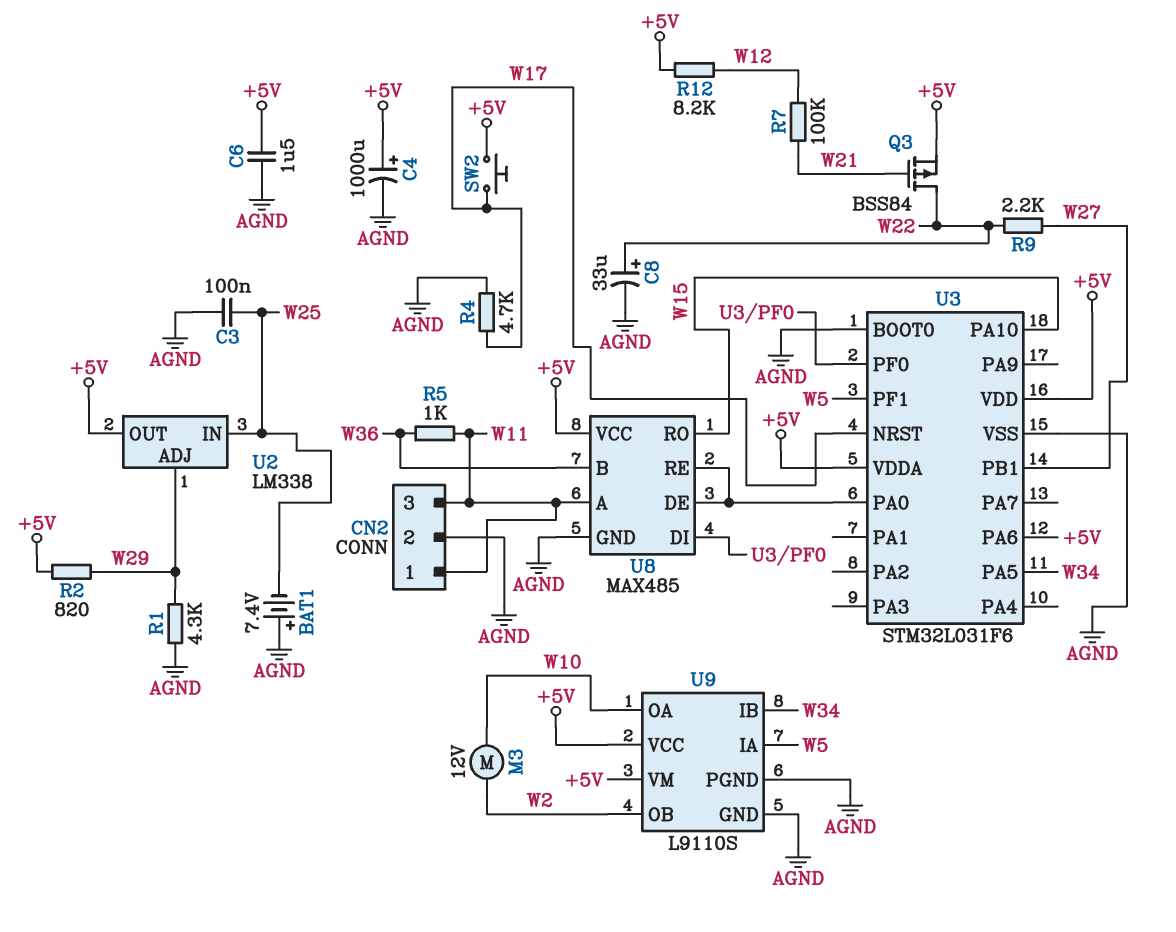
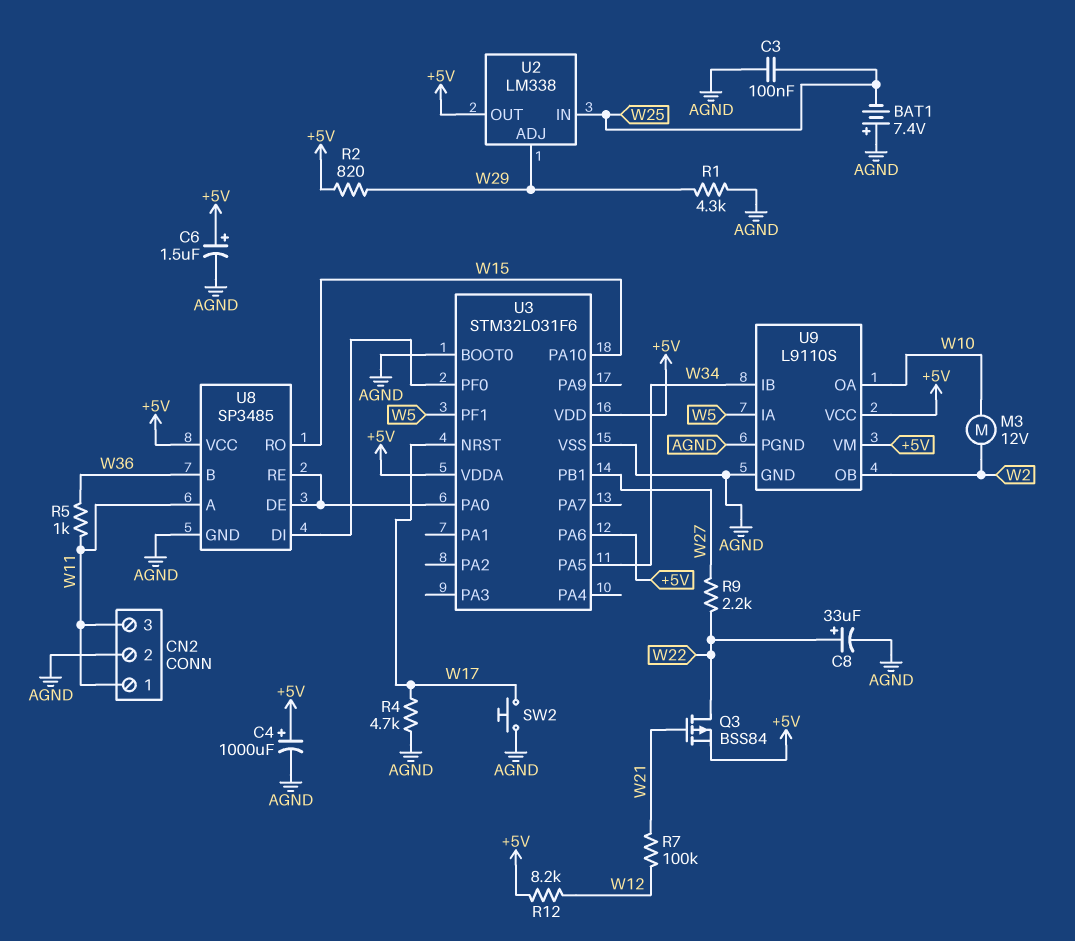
C6: 1.5uF (+5V, AGND) -> 1.5uF (plus +5V, minus AGND)
SW2: button (+5V, W17) -> button (AGND, W17)
U8: MAX485 -> SP3485

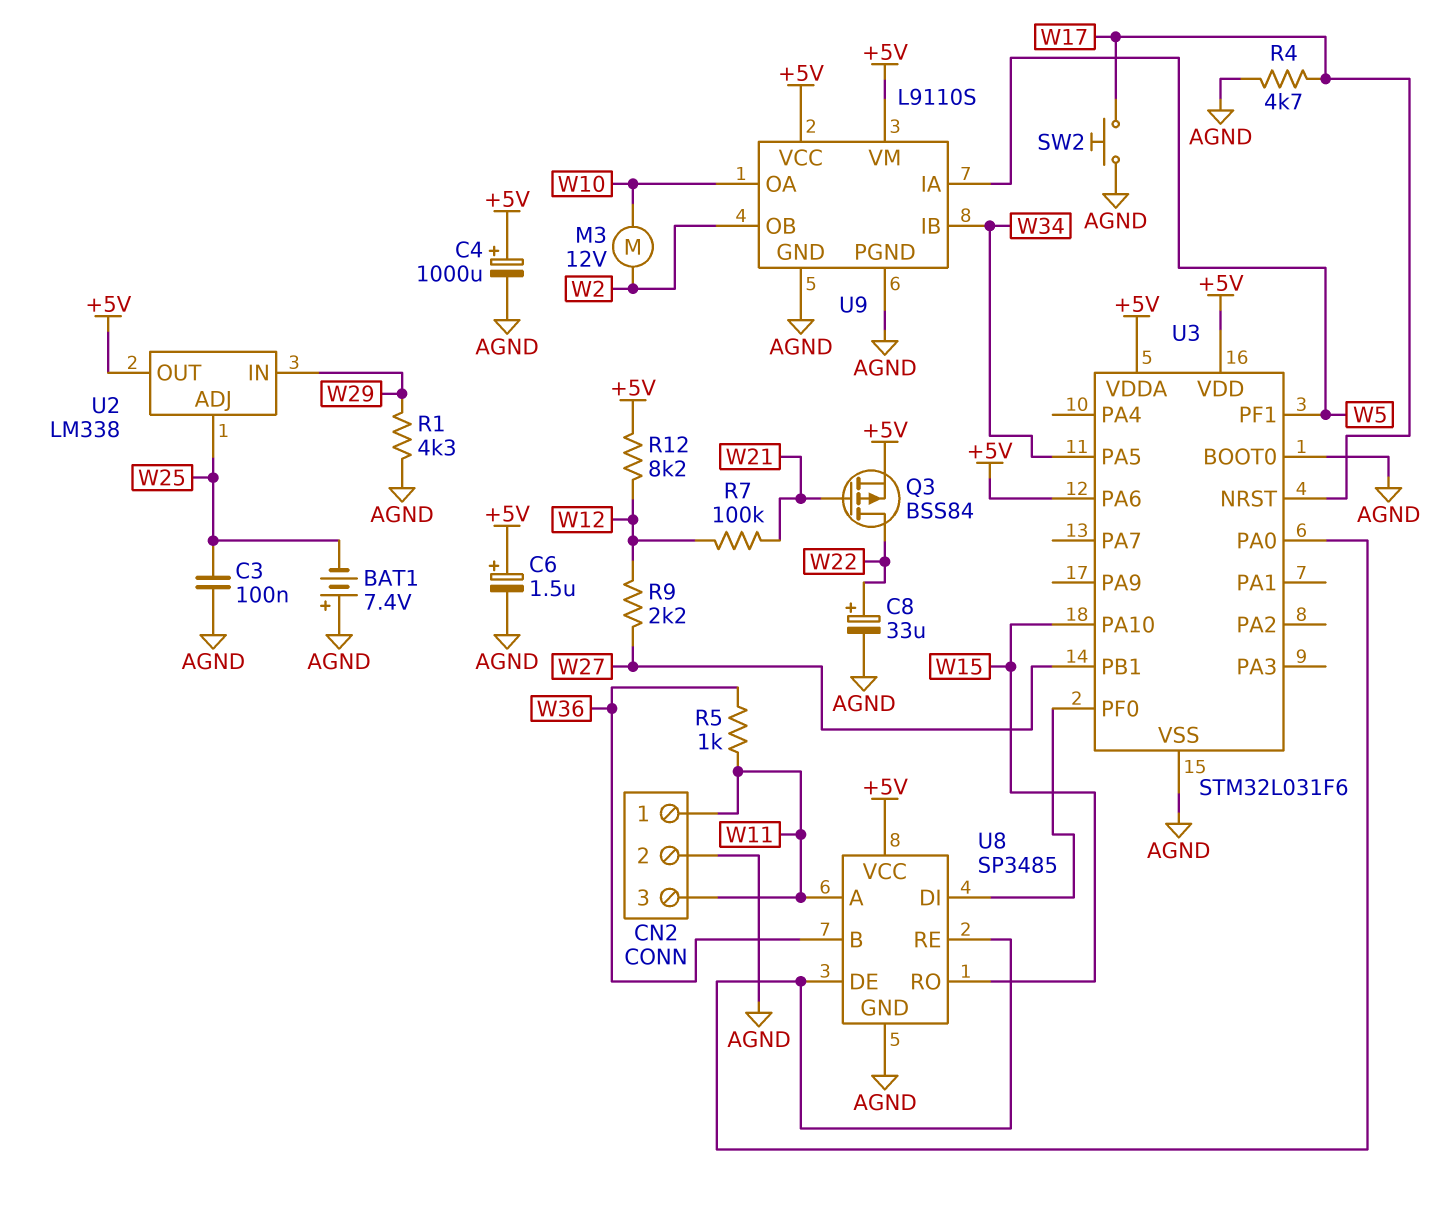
R2: 820 (+5V, W29) -> none
R9: 2.2k (W22, W27) -> 2.2k (W12, W27)
U2 pin ADJ: W29 -> W25
U2 pin IN: W25 -> W29

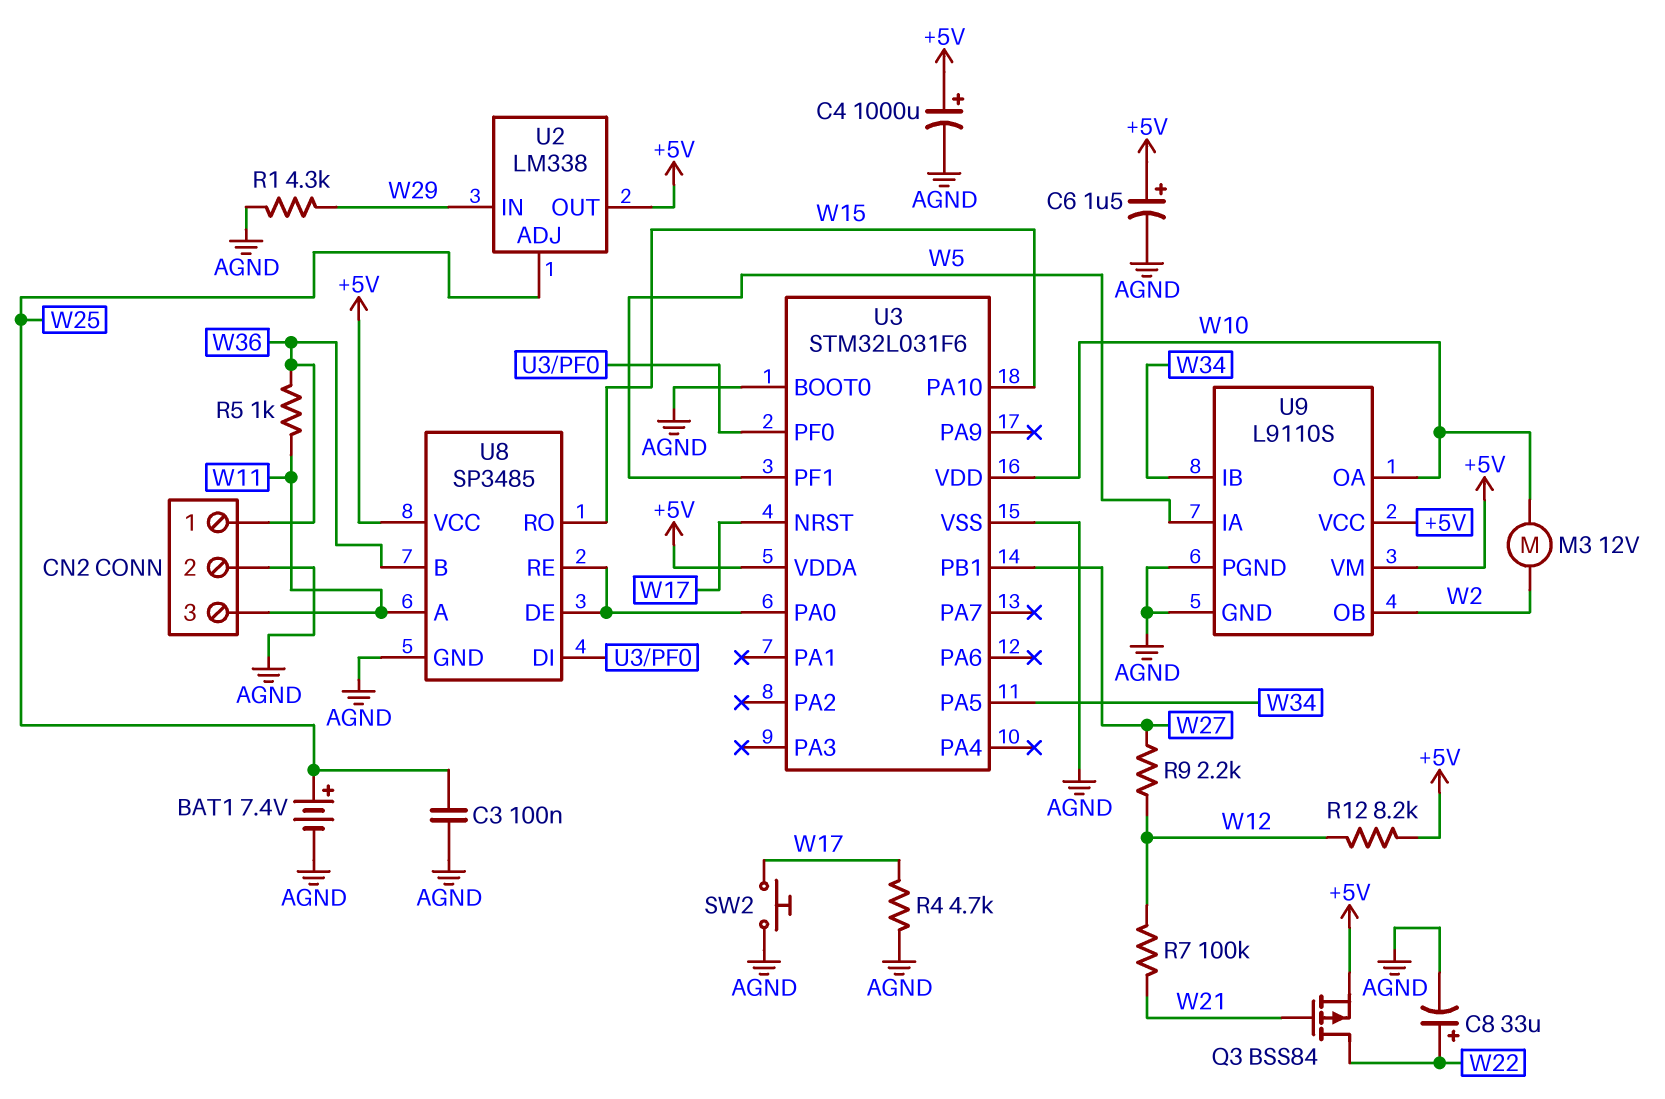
BAT1: 7.4V (plus AGND, minus W25) -> 7.4V (plus W25, minus AGND)
CN2 pin 1: W11 -> W36
U3 pin PA6: +5V -> none
U3 pin VDD: +5V -> W10

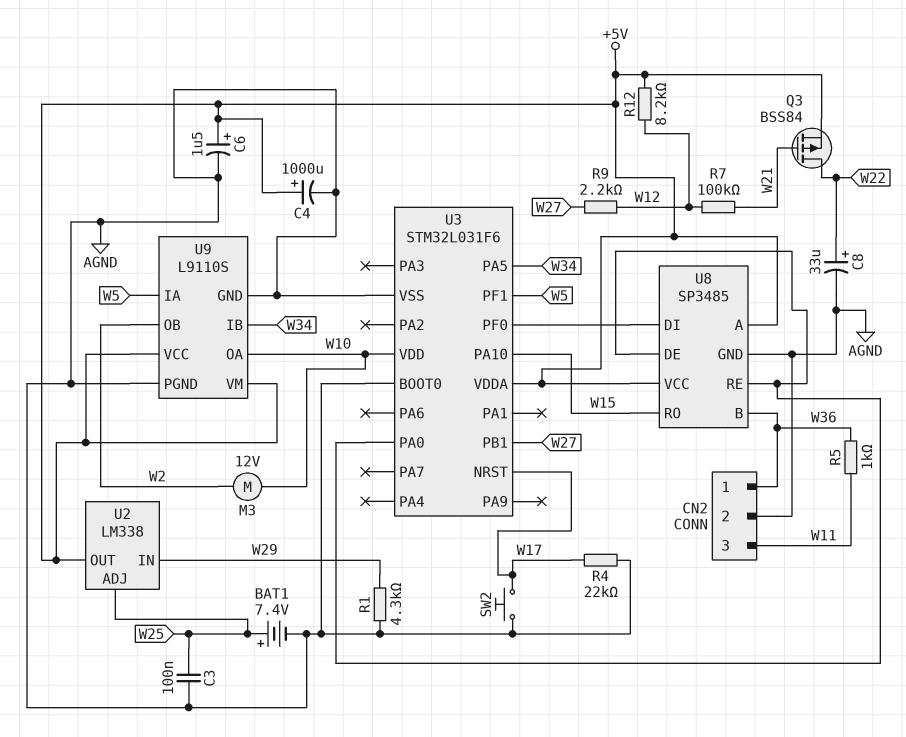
R4: 4.7k (AGND, W17) -> 22k (AGND, W17)
U8 pin A: W11 -> +5V

